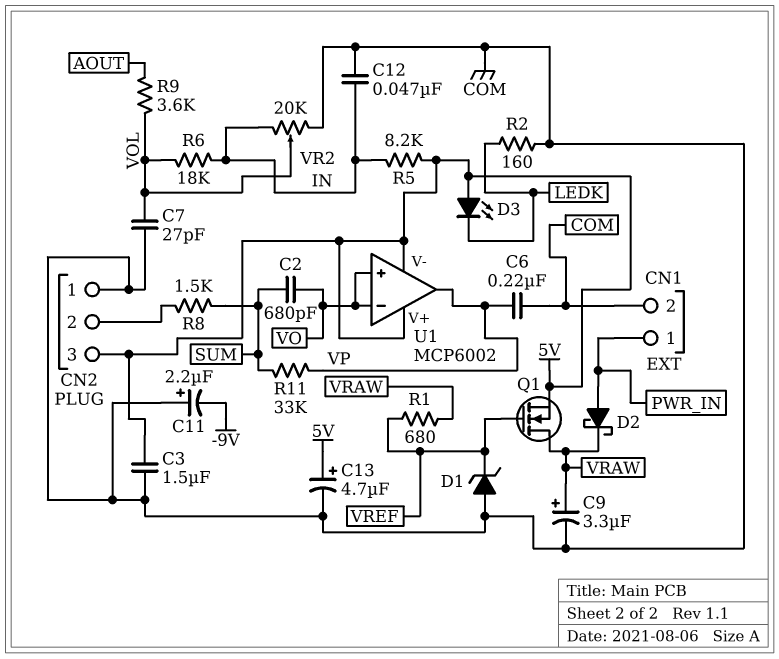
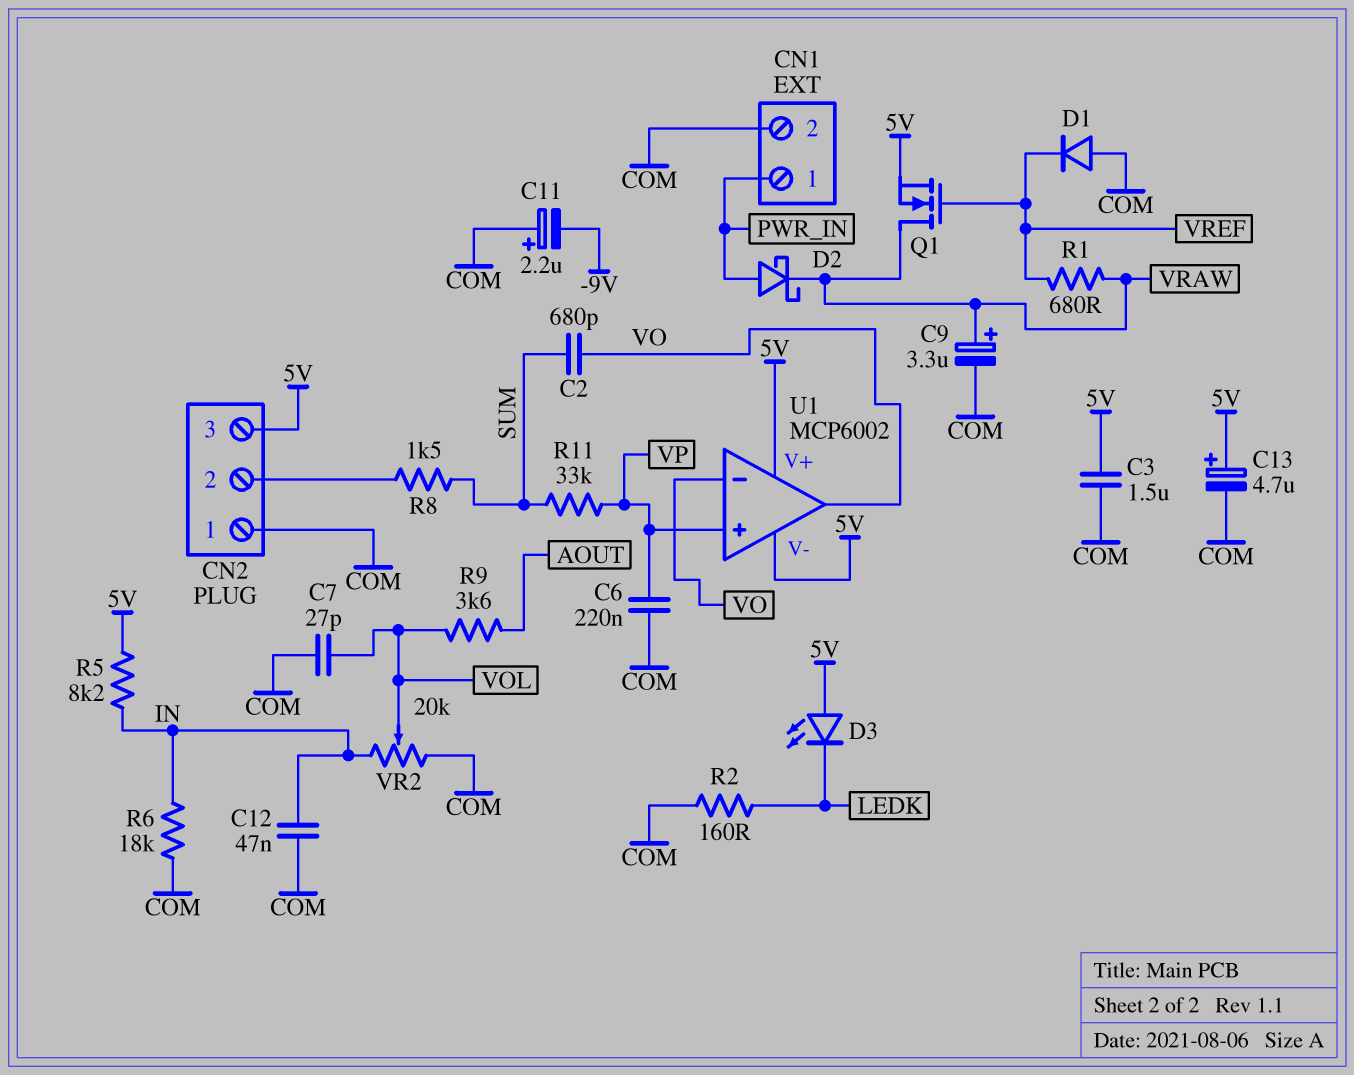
D1: zener (A COM, K VREF) -> diode (A COM, K VREF)
R6: 18k (IN, VOL) -> 18k (COM, IN)
U1 pin in+: VO -> VP
U1 pin out: VP -> VO

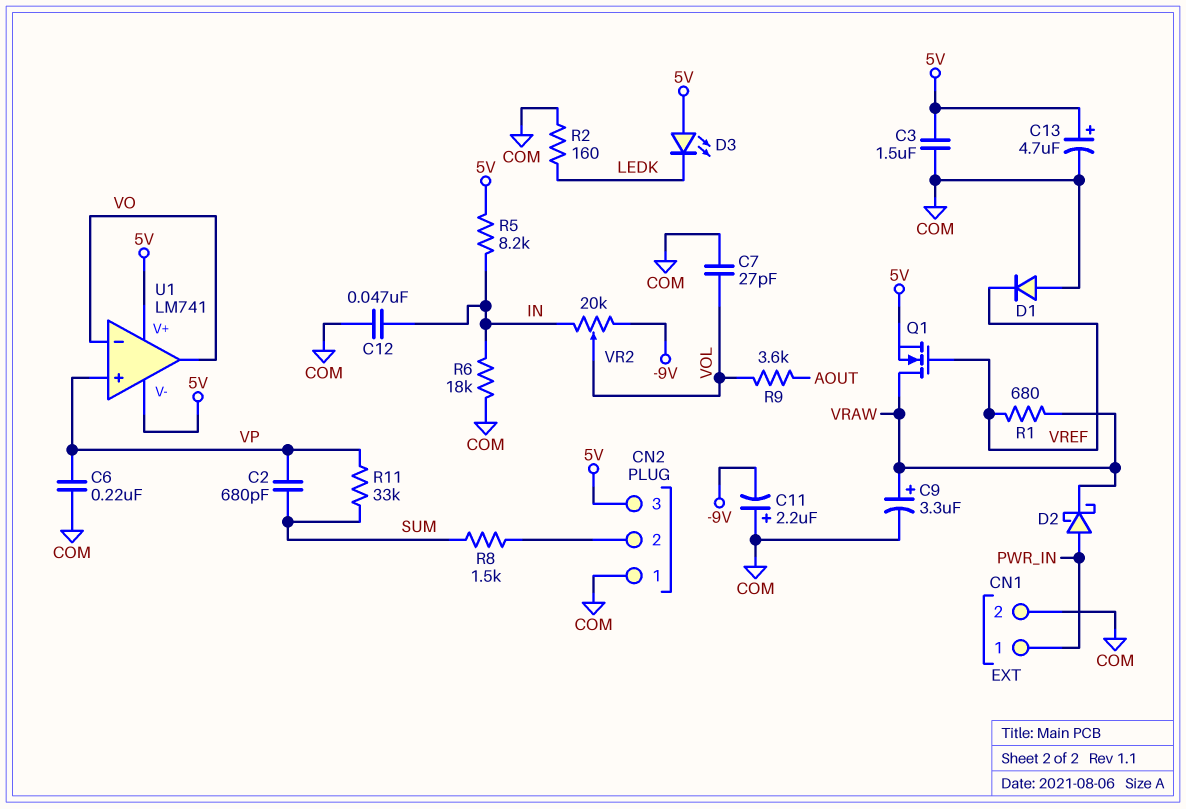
C2: 680pF (SUM, VO) -> 680pF (SUM, VP)
U1: MCP6002 -> LM741
VR2: 20k (COM, IN, wiper VOL) -> 20k (-9V, IN, wiper VOL)

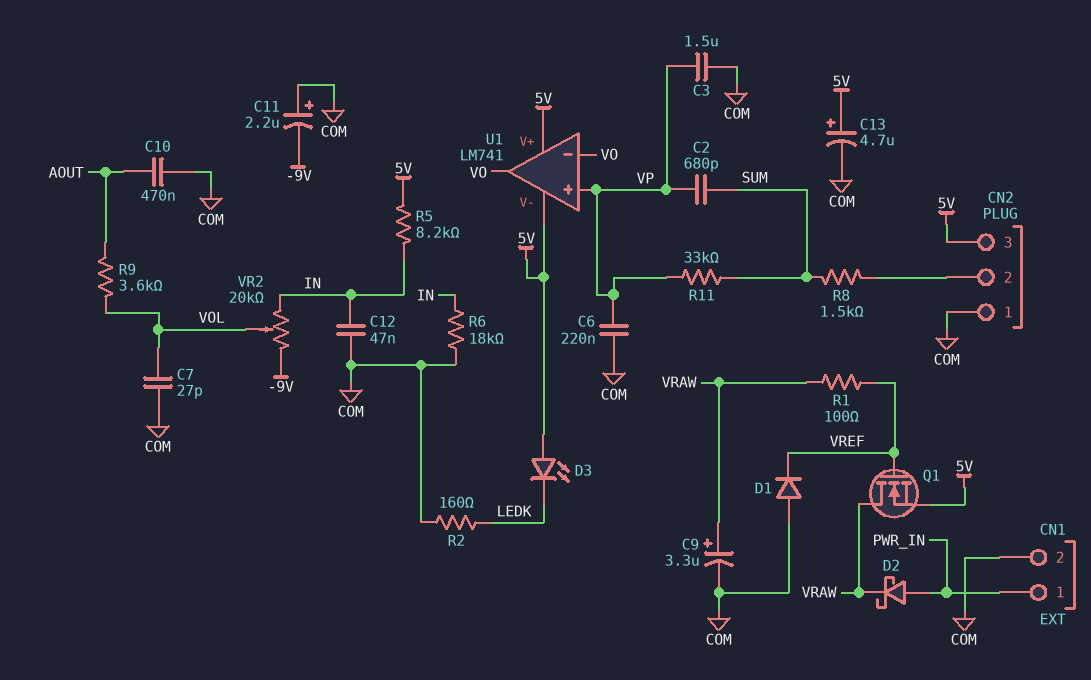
C3: 1.5uF (5V, COM) -> 1.5uF (COM, VP)
C10: none -> 470nF (AOUT, COM)
R1: 680 (VRAW, VREF) -> 100 (VRAW, VREF)

